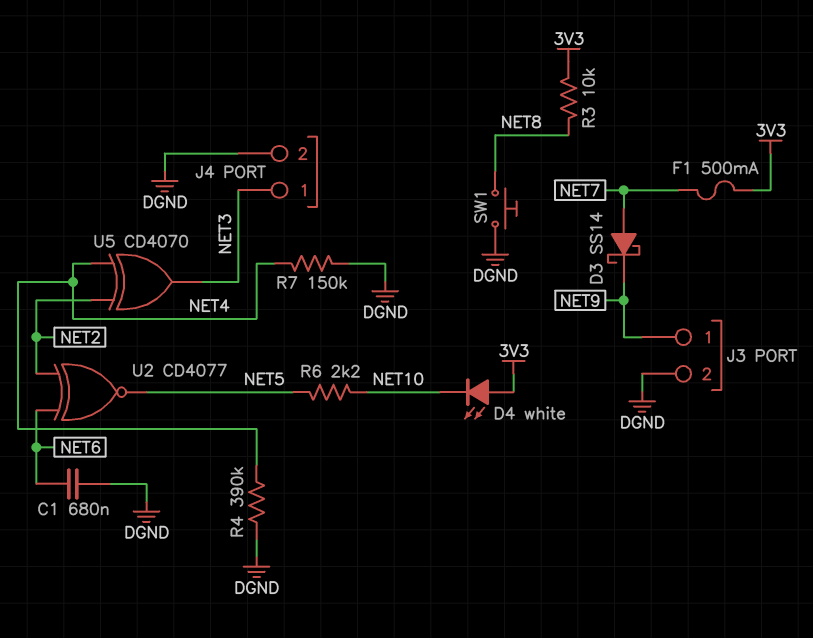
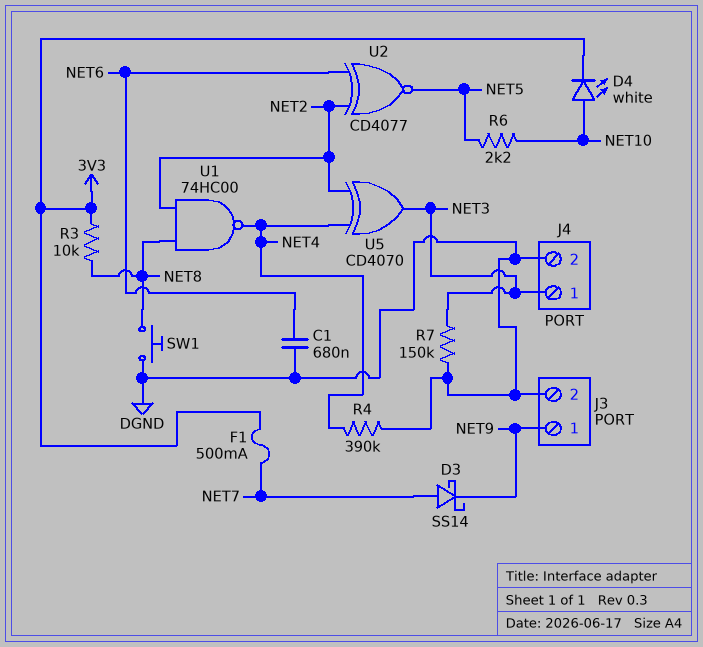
D4: LED white (A 3V3, K NET10) -> LED white (A NET10, K 3V3)
R7: 150k (DGND, NET4) -> 150k (DGND, NET3)
U1: none -> NAND 74HC00 (in NET2, in NET8, out NET4)

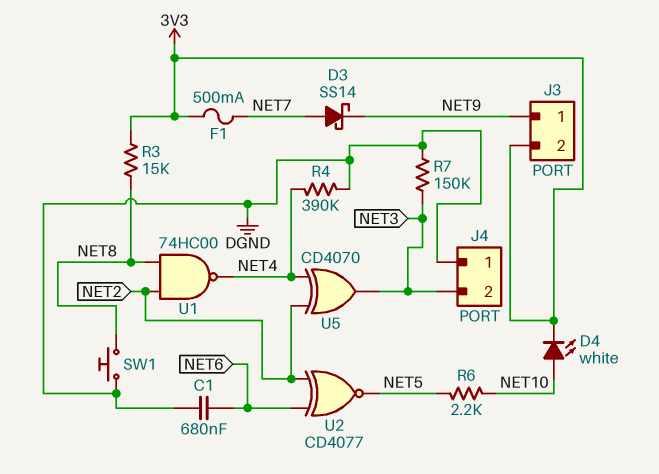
J3 pin 2: DGND -> 3V3
J4 pin 1: NET3 -> DGND
J4 pin 2: DGND -> NET3
R3: 10k (3V3, NET8) -> 15k (3V3, NET8)

